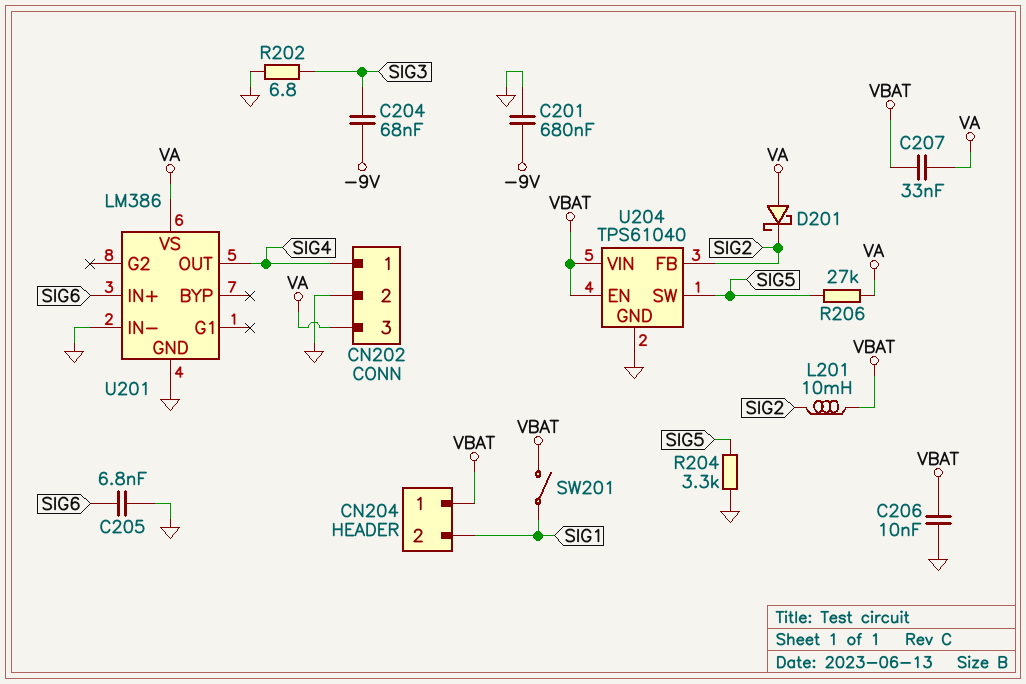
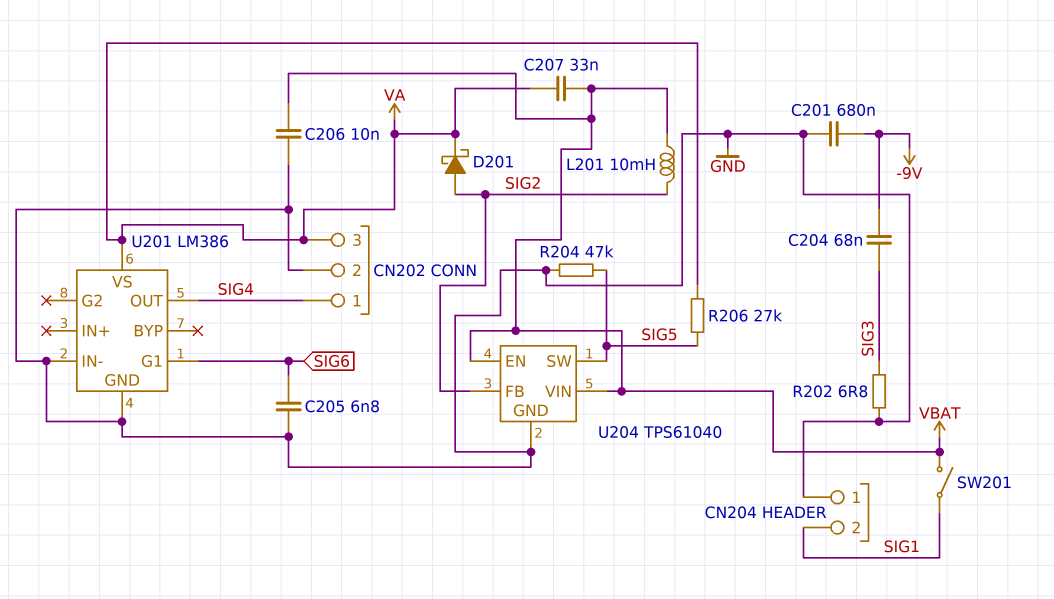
CN204 pin 1: VBAT -> GND
D201: schottky (A VA, K SIG2) -> schottky (A SIG2, K VA)
R204: 3.3k (GND, SIG5) -> 47k (GND, SIG5)
U201 pin G1: none -> SIG6
U201 pin IN+: SIG6 -> none

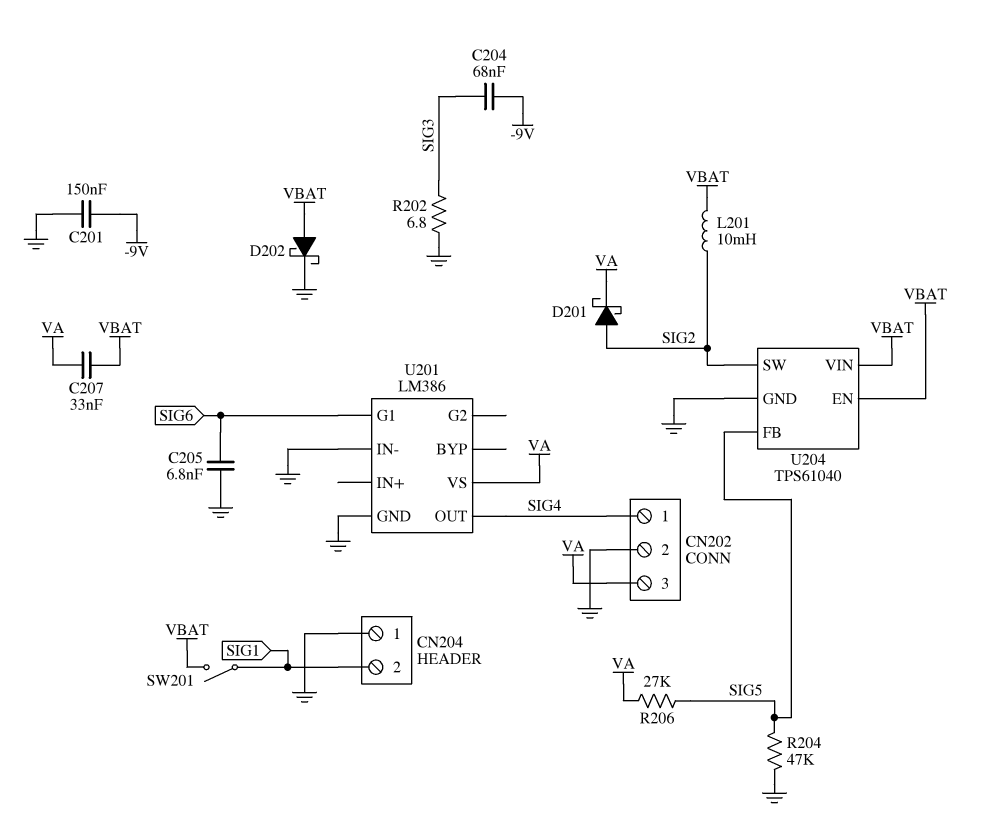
C201: 680nF (-9V, GND) -> 150nF (-9V, GND)
C206: 10nF (GND, VBAT) -> none
D202: none -> schottky (A VBAT, K GND)
U204 pin FB: SIG2 -> SIG5
U204 pin SW: SIG5 -> SIG2

